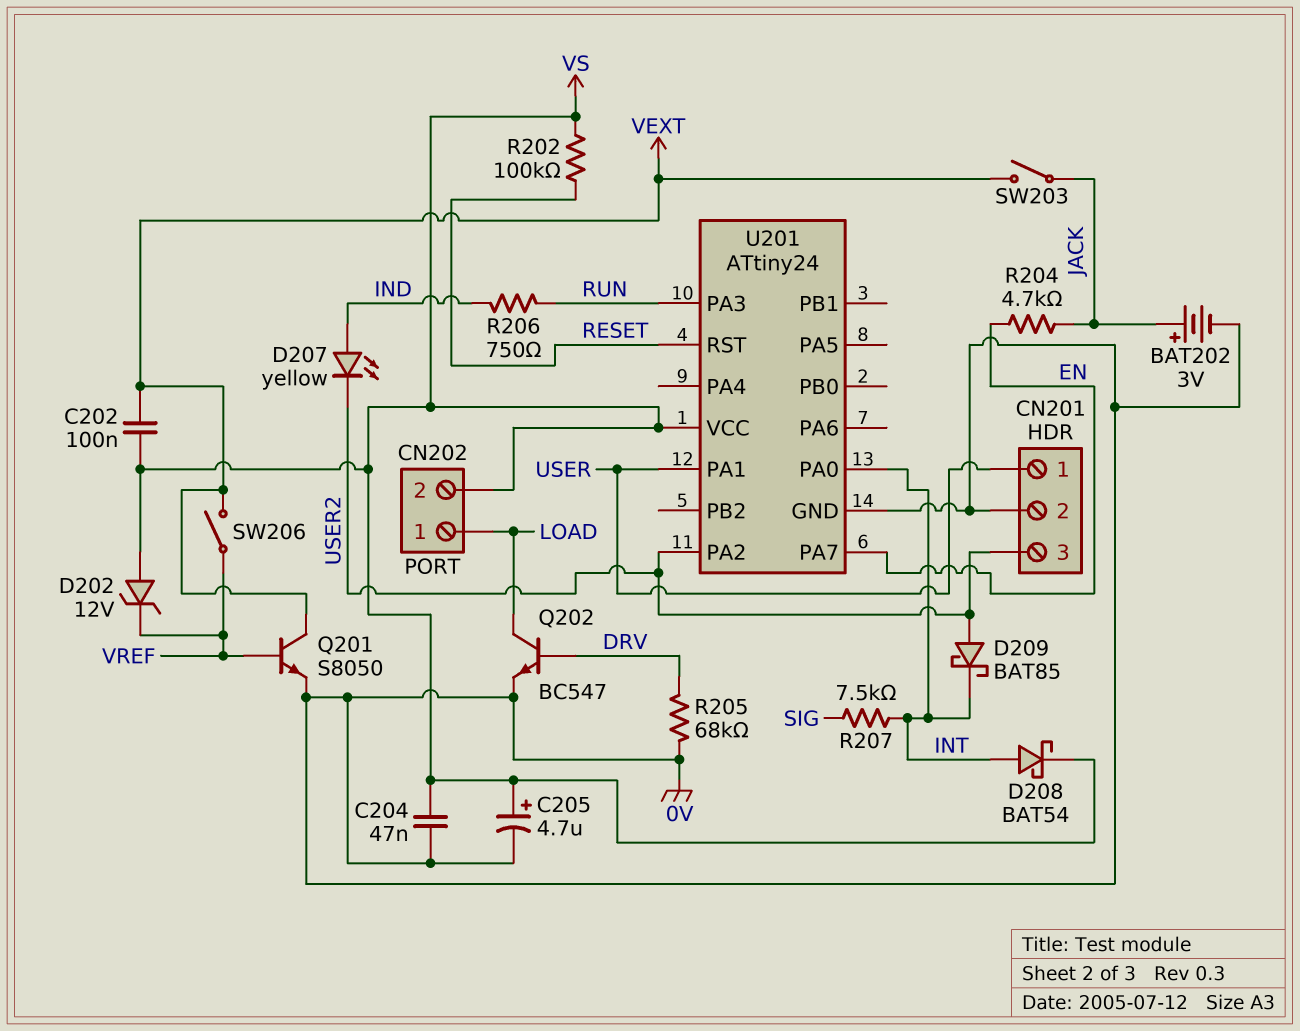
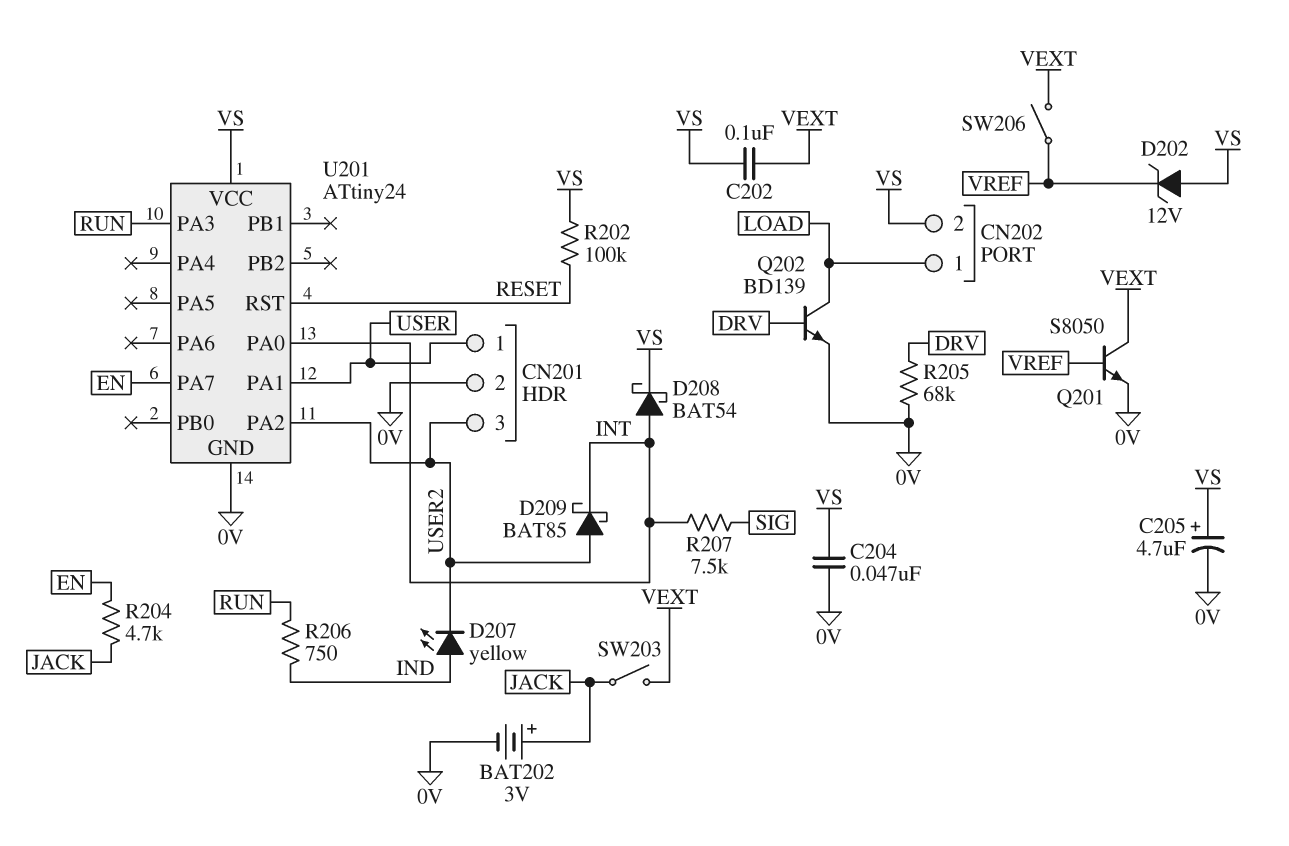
Q202: NPN BC547 (B DRV, C LOAD, E 0V) -> NPN BD139 (B DRV, C LOAD, E 0V)

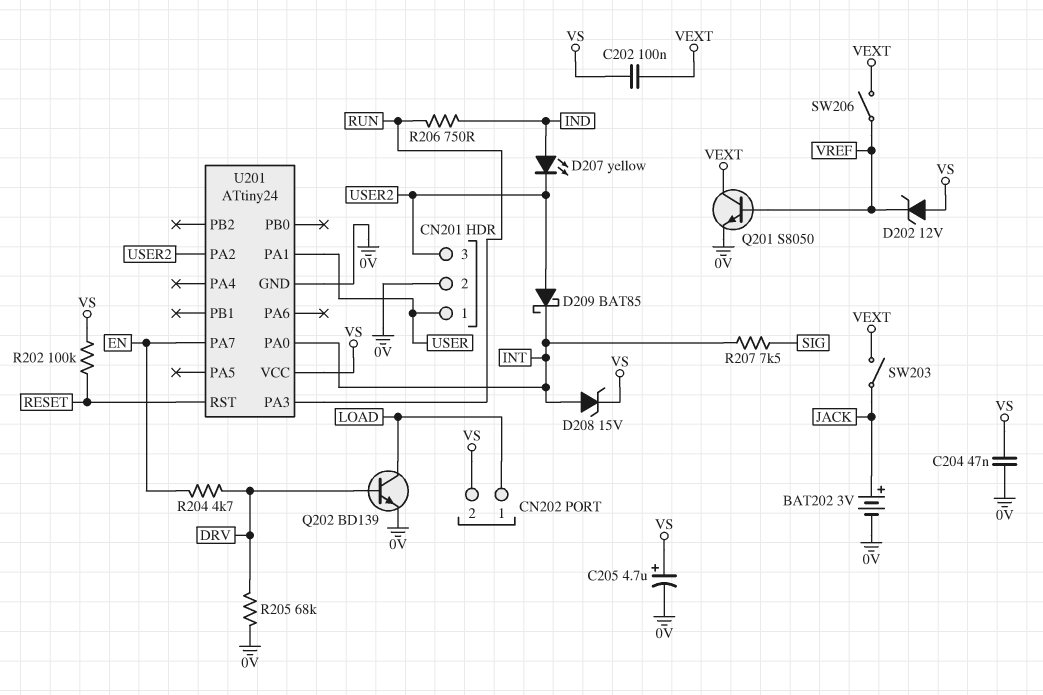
D208: schottky BAT54 (A INT, K VS) -> zener 15V (A INT, K VS)
R204: 4.7k (EN, JACK) -> 4.7k (DRV, EN)

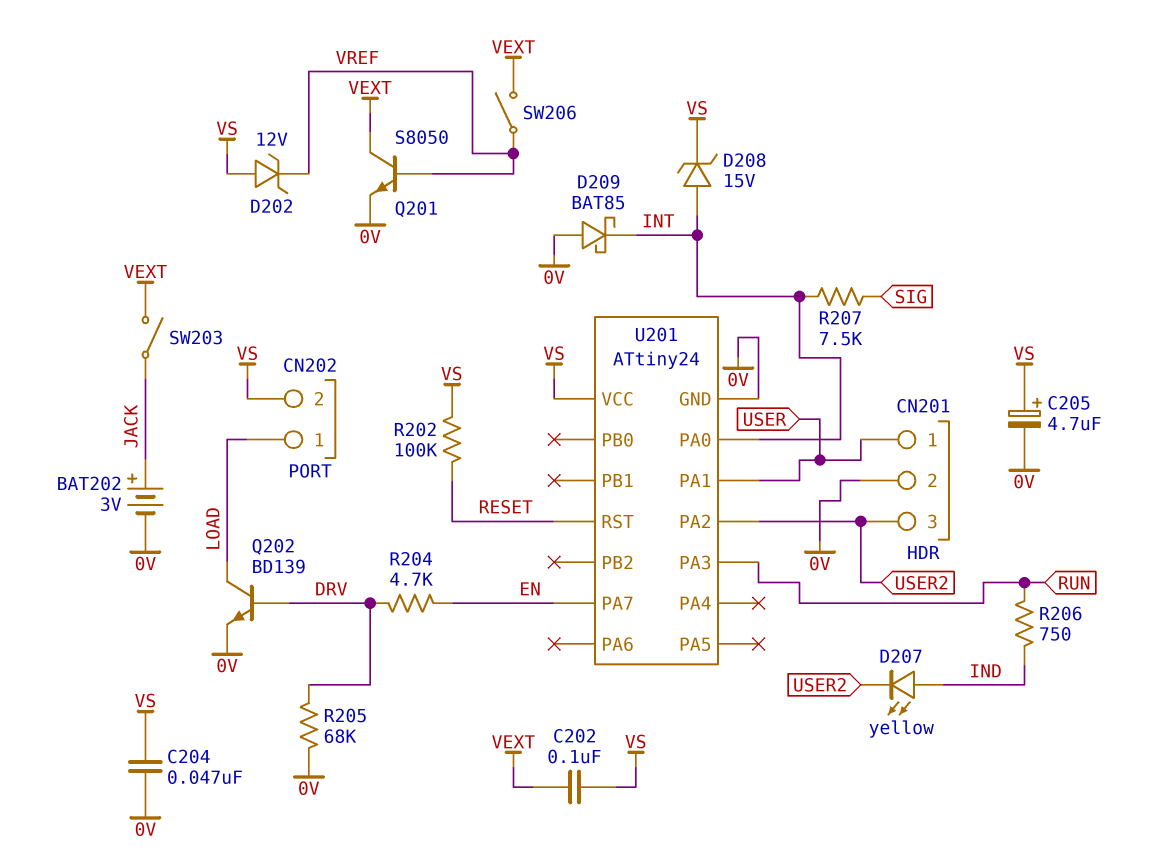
D209: schottky BAT85 (A USER2, K INT) -> schottky BAT85 (A 0V, K INT)

